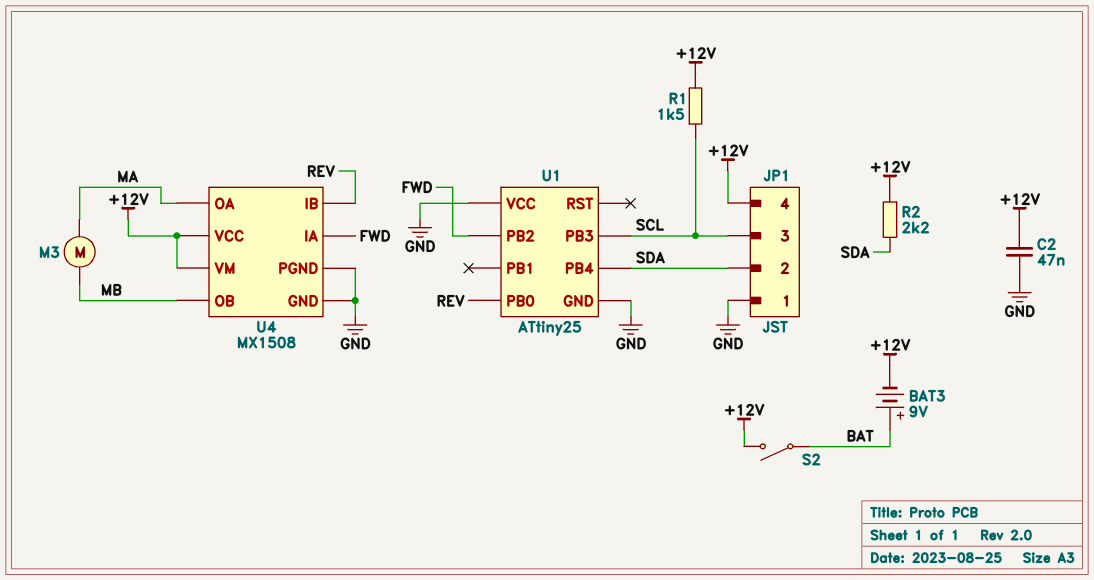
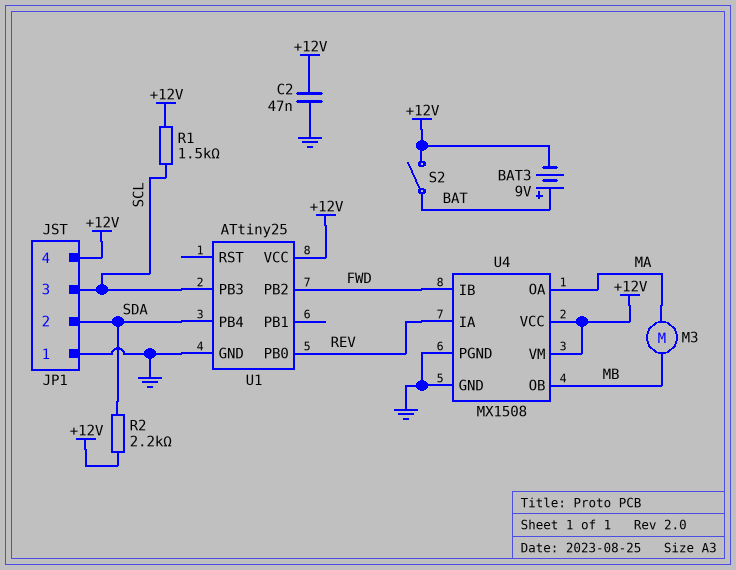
U1 pin VCC: GND -> +12V
U4 pin IA: FWD -> REV
U4 pin IB: REV -> FWD

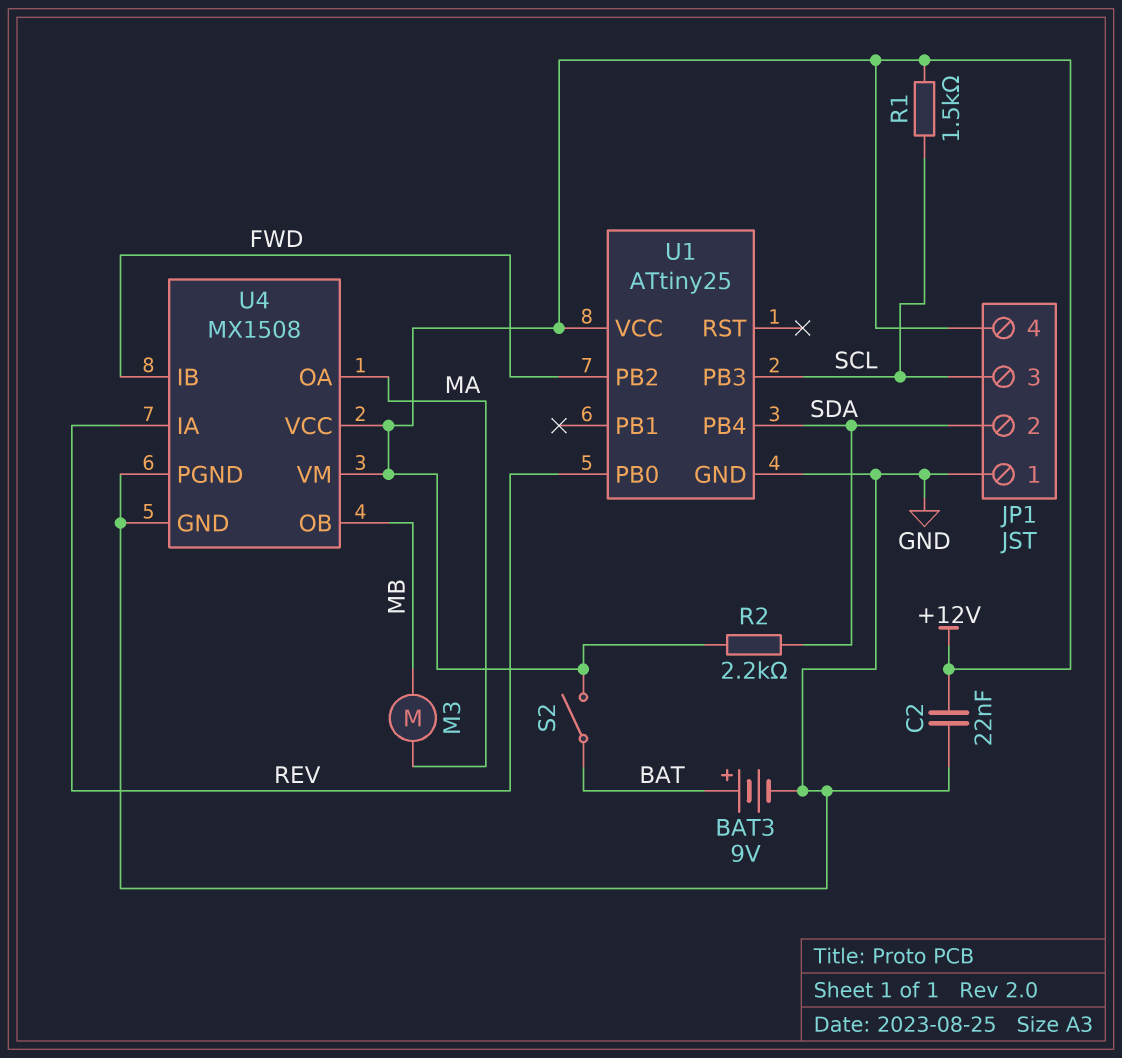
BAT3: 9V (plus BAT, minus +12V) -> 9V (plus BAT, minus GND)
C2: 47nF (+12V, GND) -> 22nF (+12V, GND)

